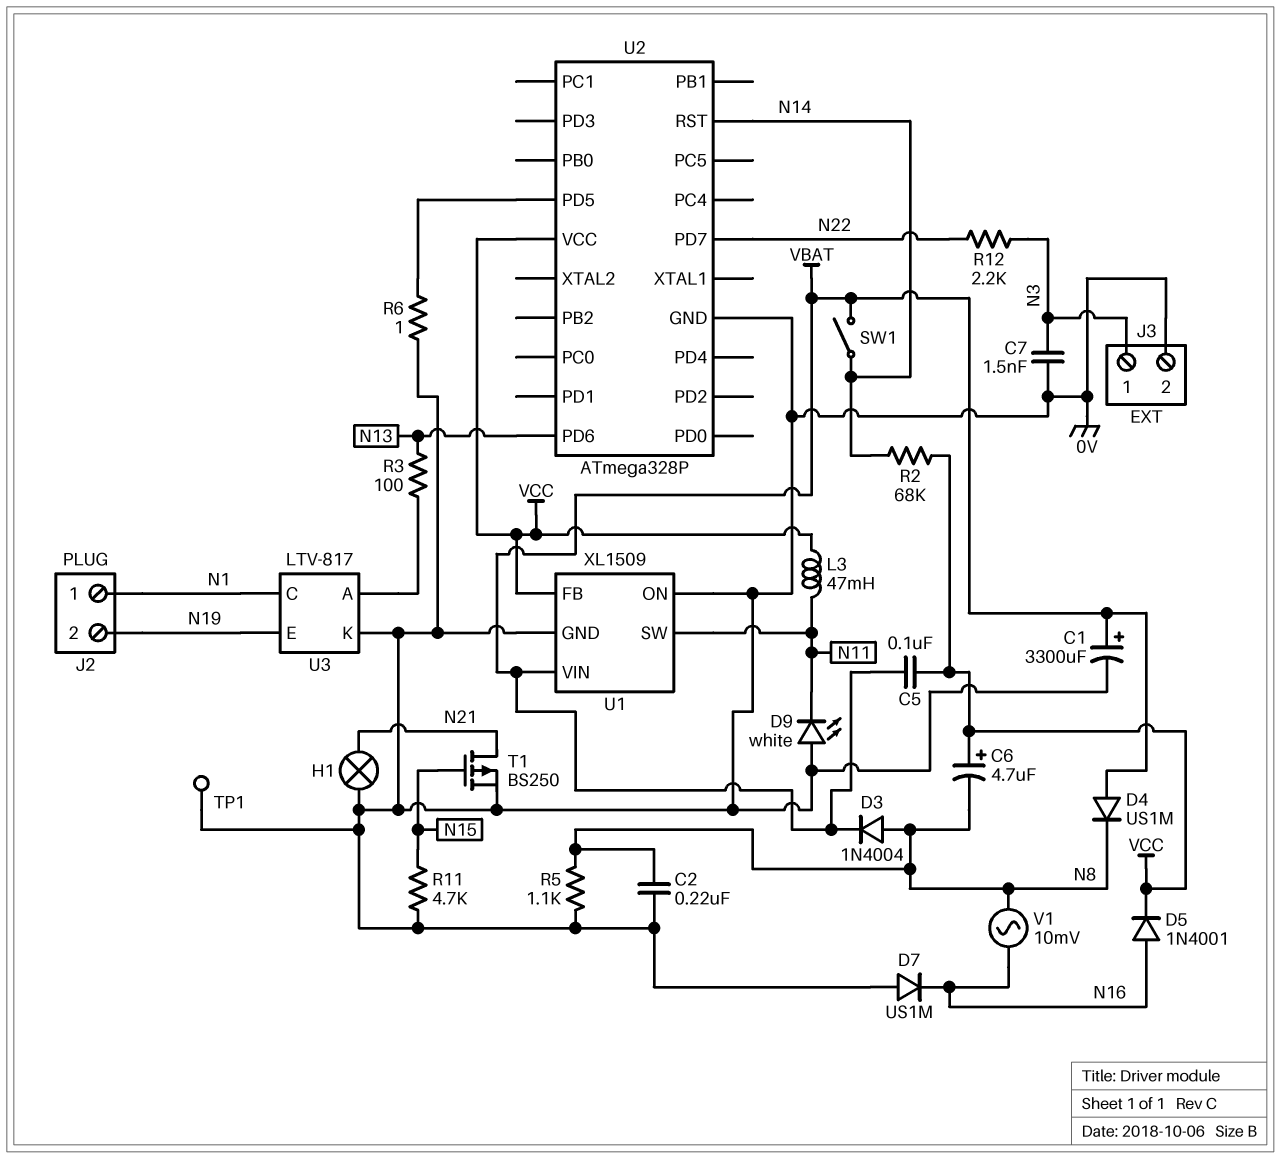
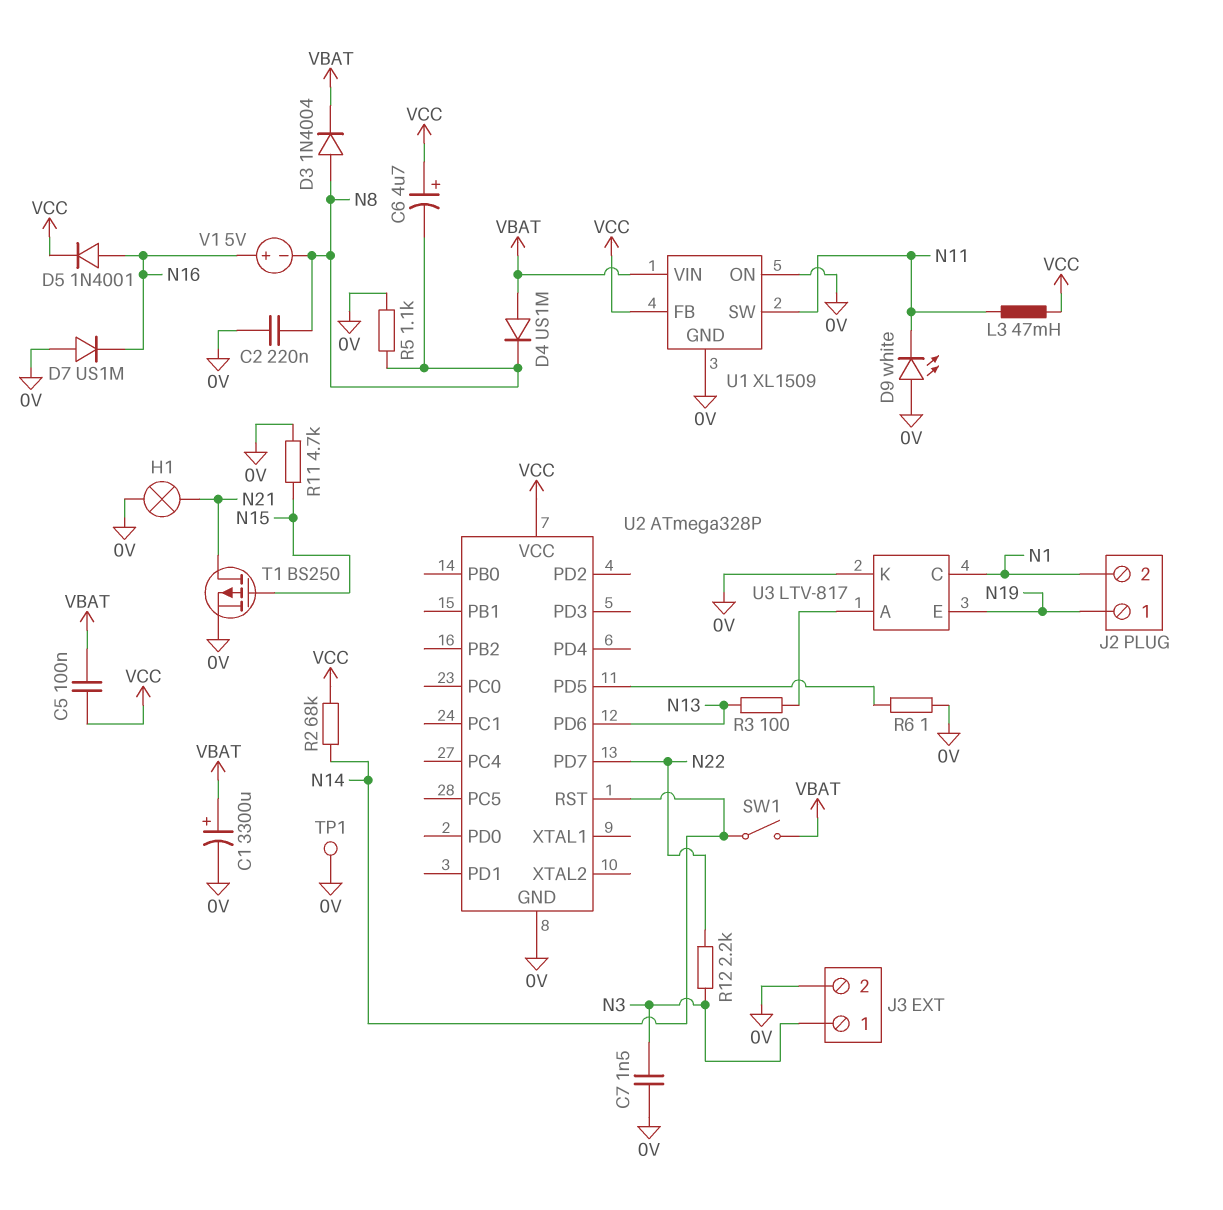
J2 pin 1: N1 -> N19
J2 pin 2: N19 -> N1
V1: AC 10mV (N8, N16) -> 5V (plus N16, minus N8)

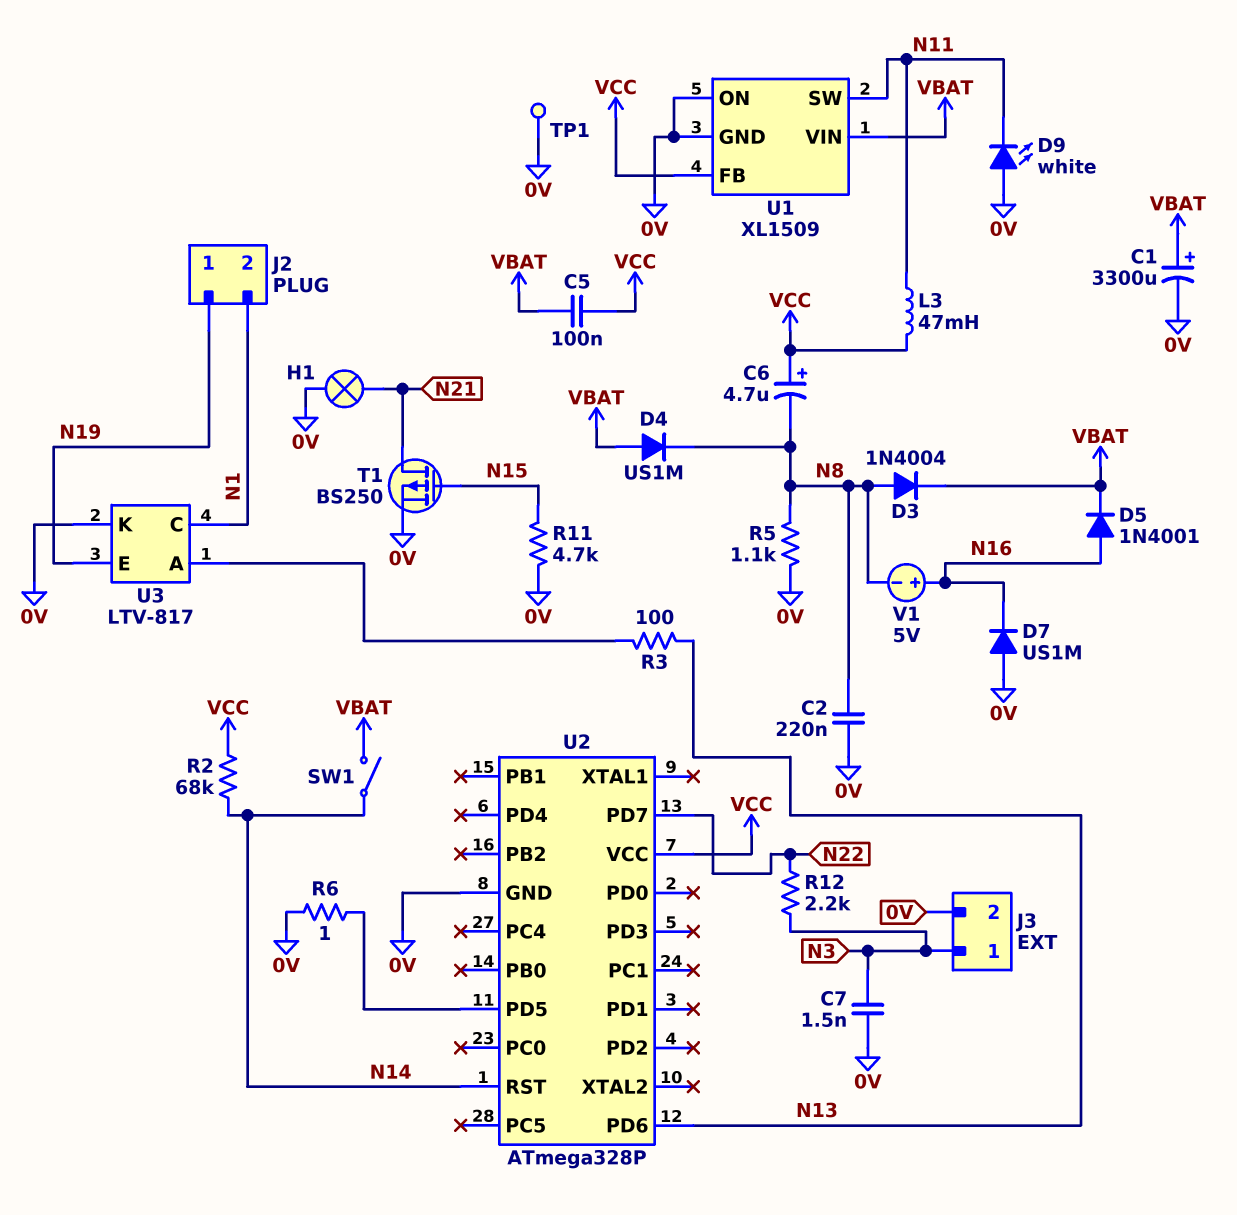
D5: diode 1N4001 (A N16, K VCC) -> diode 1N4001 (A N16, K VBAT)

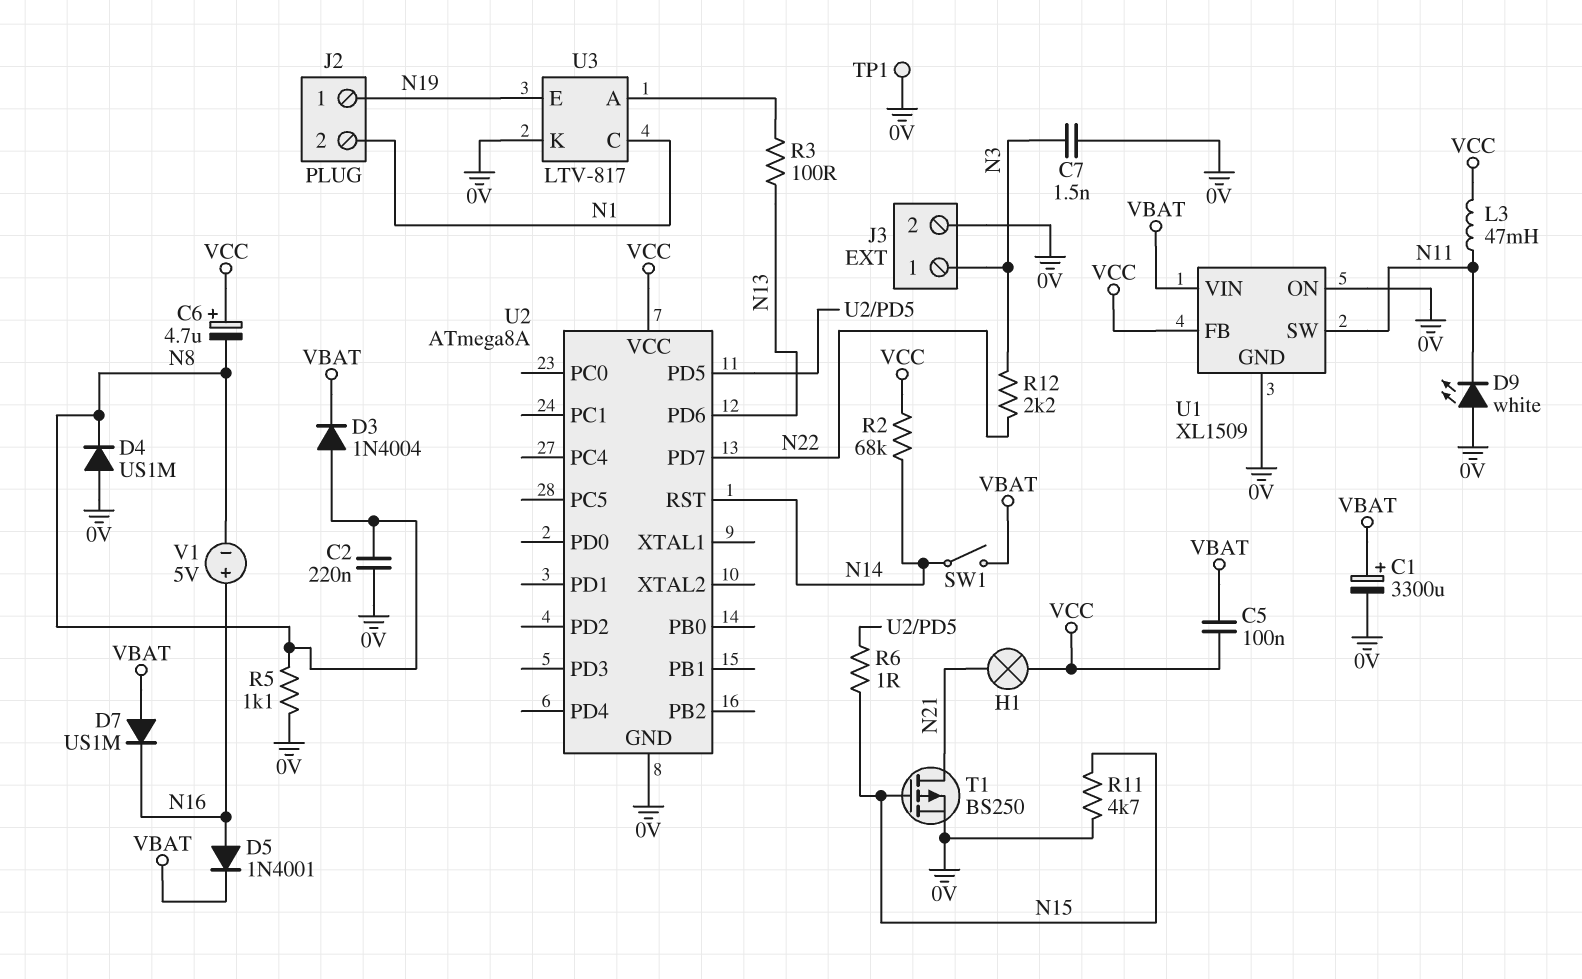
D4: diode US1M (A VBAT, K N8) -> diode US1M (A 0V, K N8)
D7: diode US1M (A 0V, K N16) -> diode US1M (A VBAT, K N16)
H1: lamp (0V, N21) -> lamp (N21, VCC)
R6: 1 (0V, U2/PD5) -> 1 (N15, U2/PD5)
U2: ATmega328P -> ATmega8A

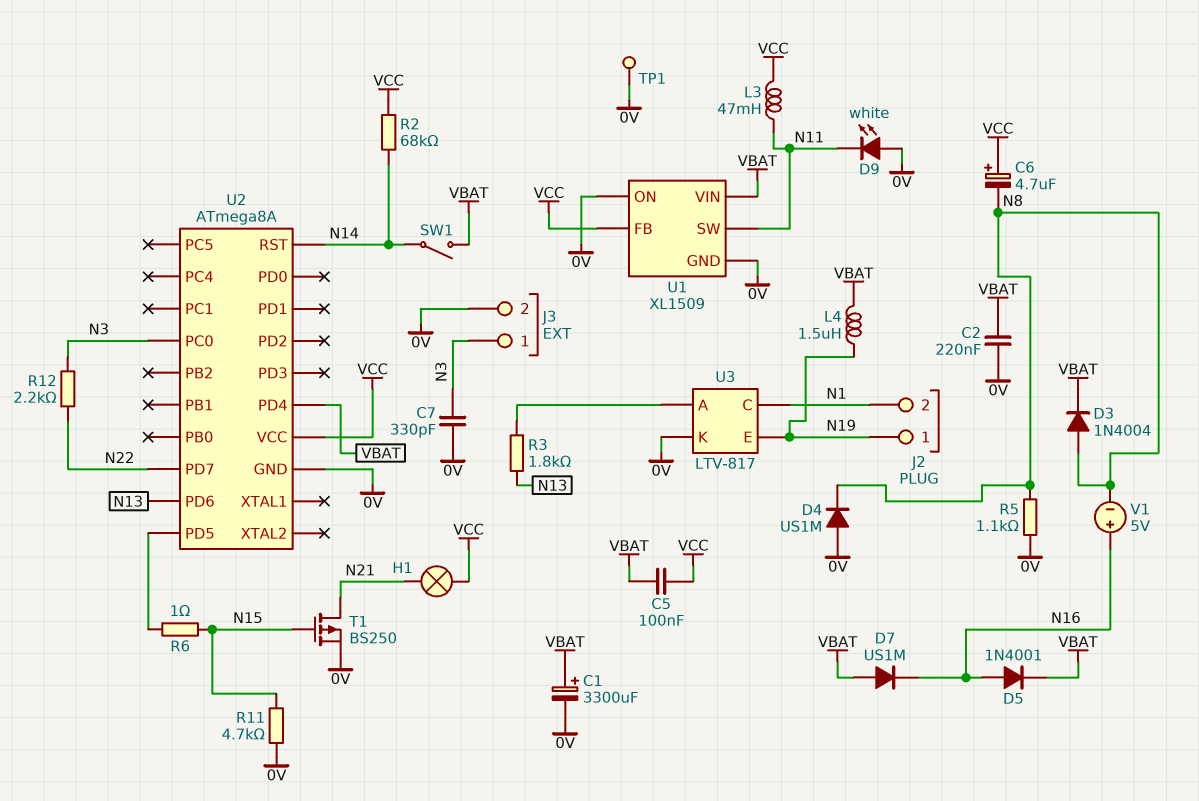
C2: 220nF (0V, N8) -> 220nF (0V, VBAT)
C7: 1.5nF (0V, N3) -> 330pF (0V, N3)
L4: none -> 1.5uH (N19, VBAT)
R3: 100 (N13, U3/A) -> 1.8k (N13, U3/A)
U2 pin PC0: none -> N3
U2 pin PD4: none -> VBAT

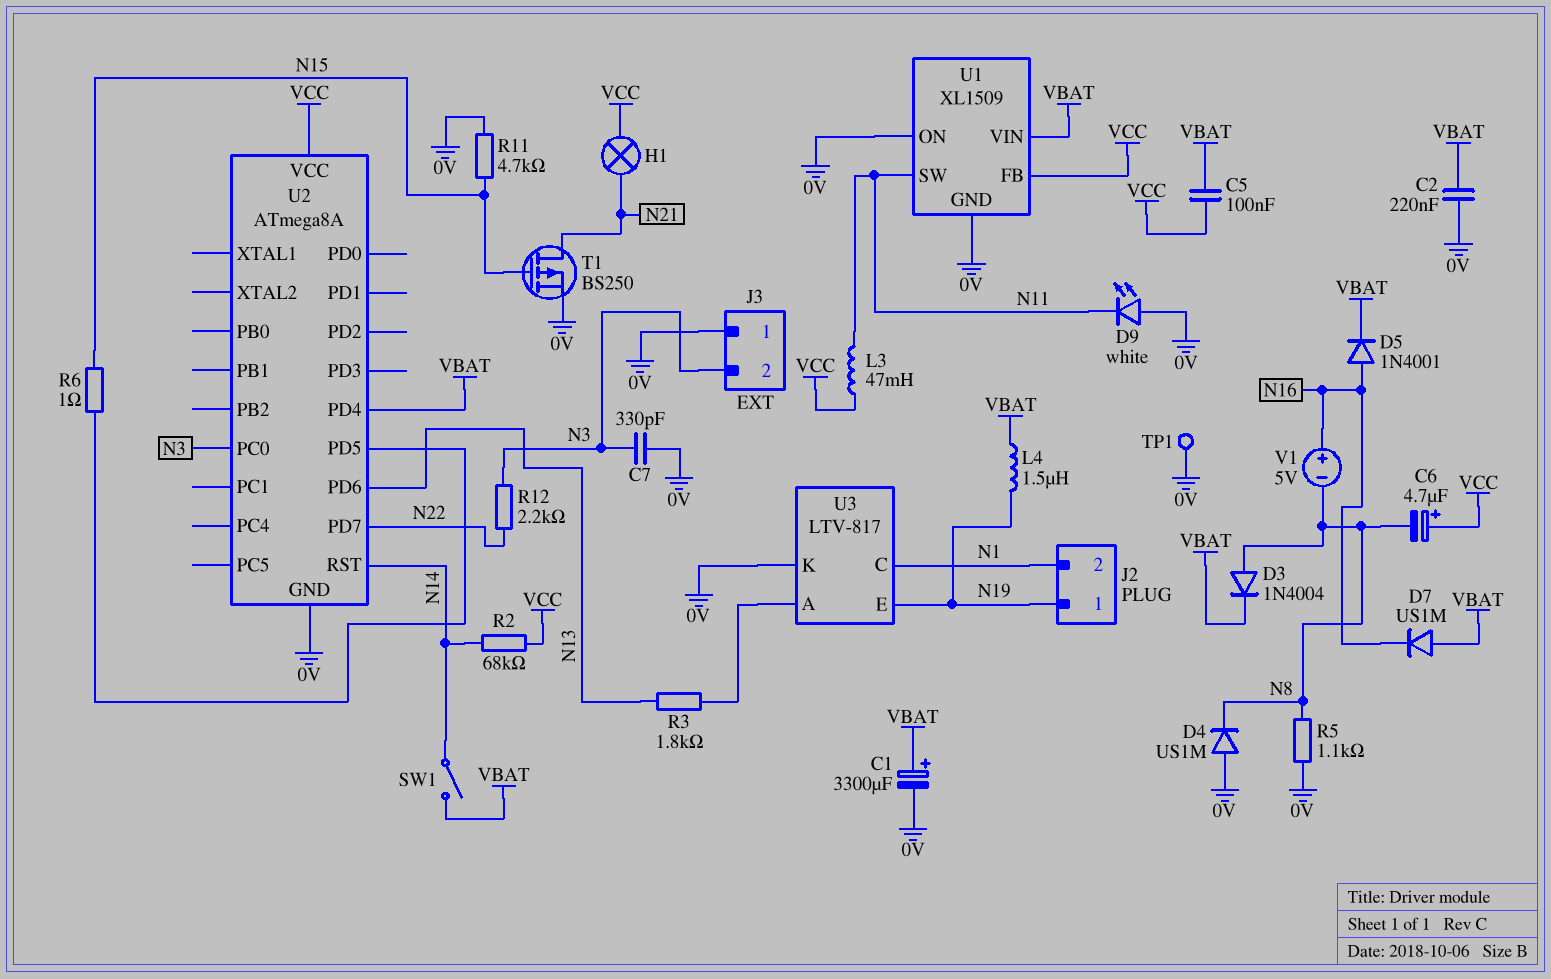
J3 pin 1: N3 -> 0V
J3 pin 2: 0V -> N3

